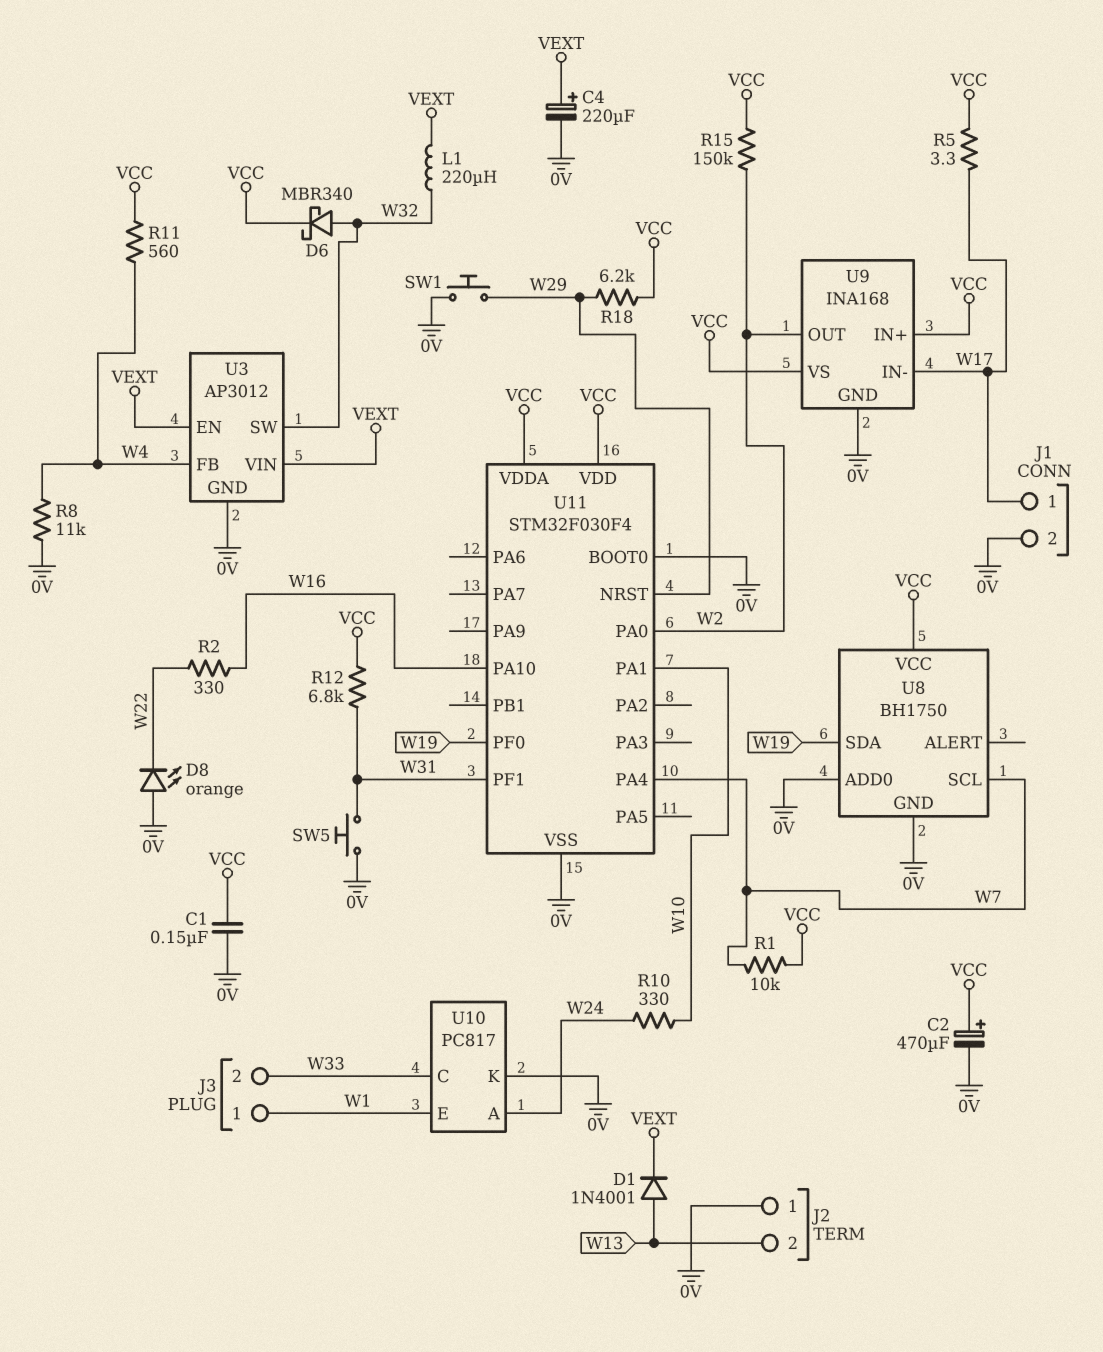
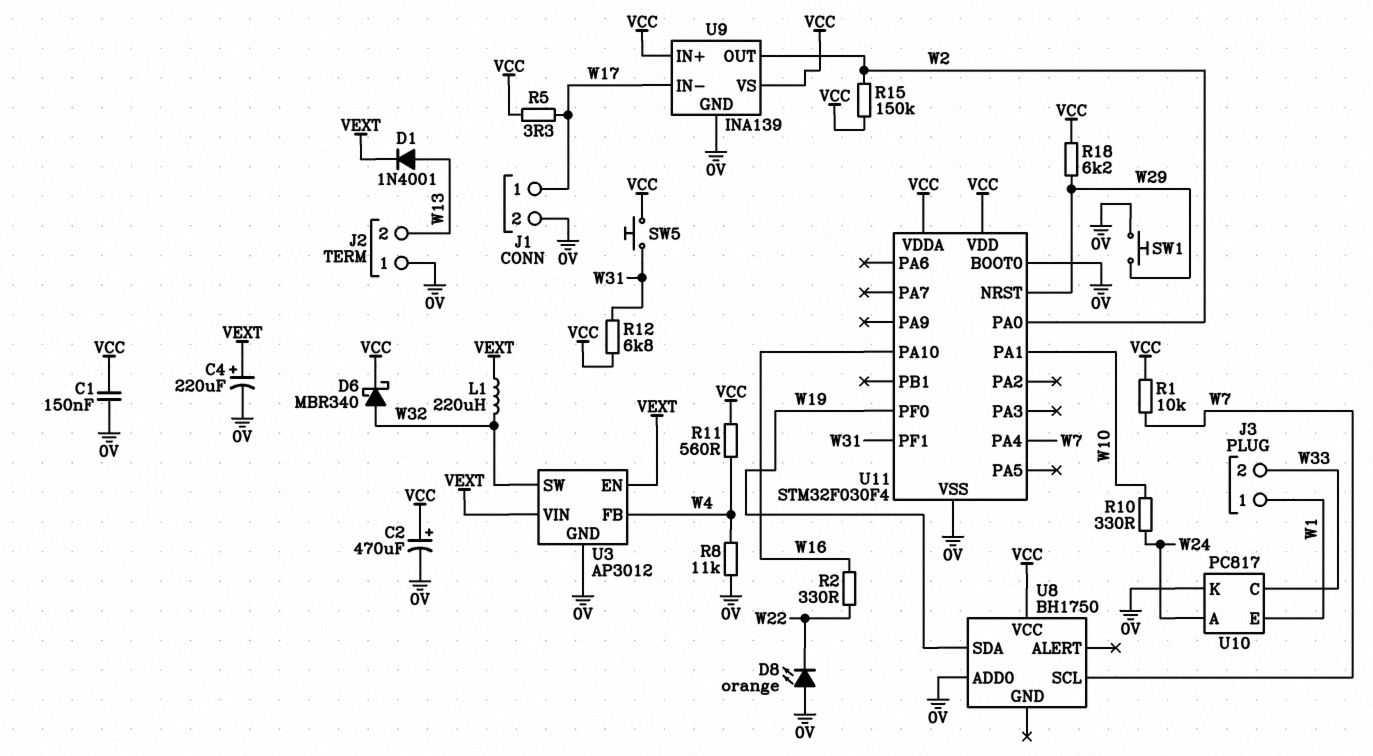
SW5: button (0V, W31) -> button (VCC, W31)
U8 pin GND: 0V -> none
U9: INA168 -> INA139

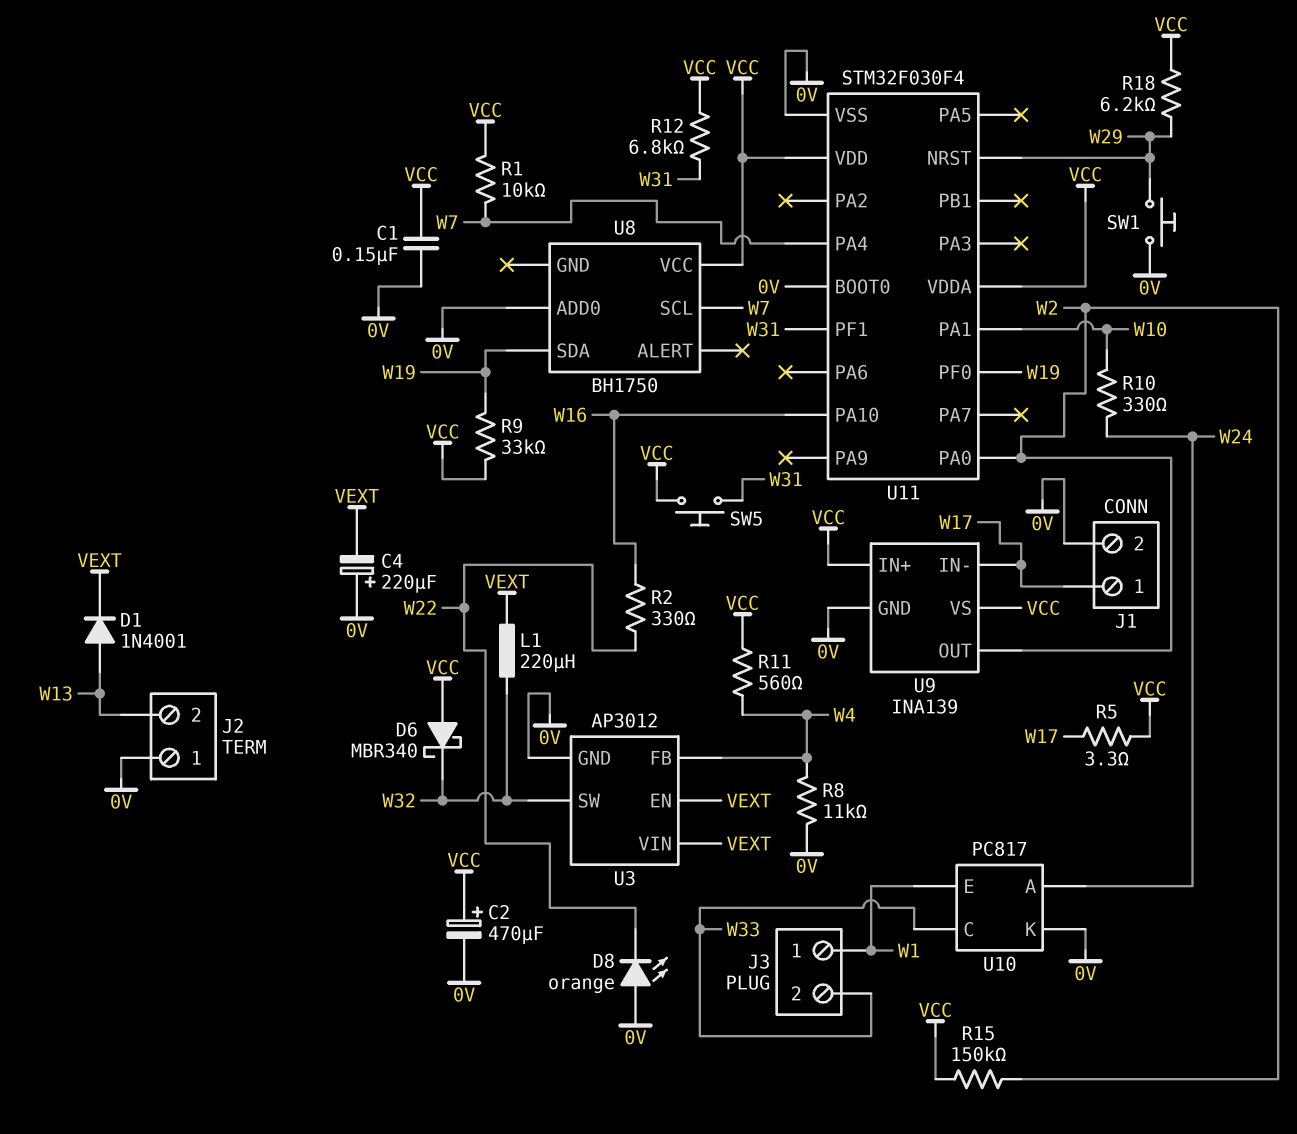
C4: 220uF (plus VEXT, minus 0V) -> 220uF (plus 0V, minus VEXT)
D6: schottky MBR340 (A W32, K VCC) -> schottky MBR340 (A VCC, K W32)
R9: none -> 33k (VCC, W19)

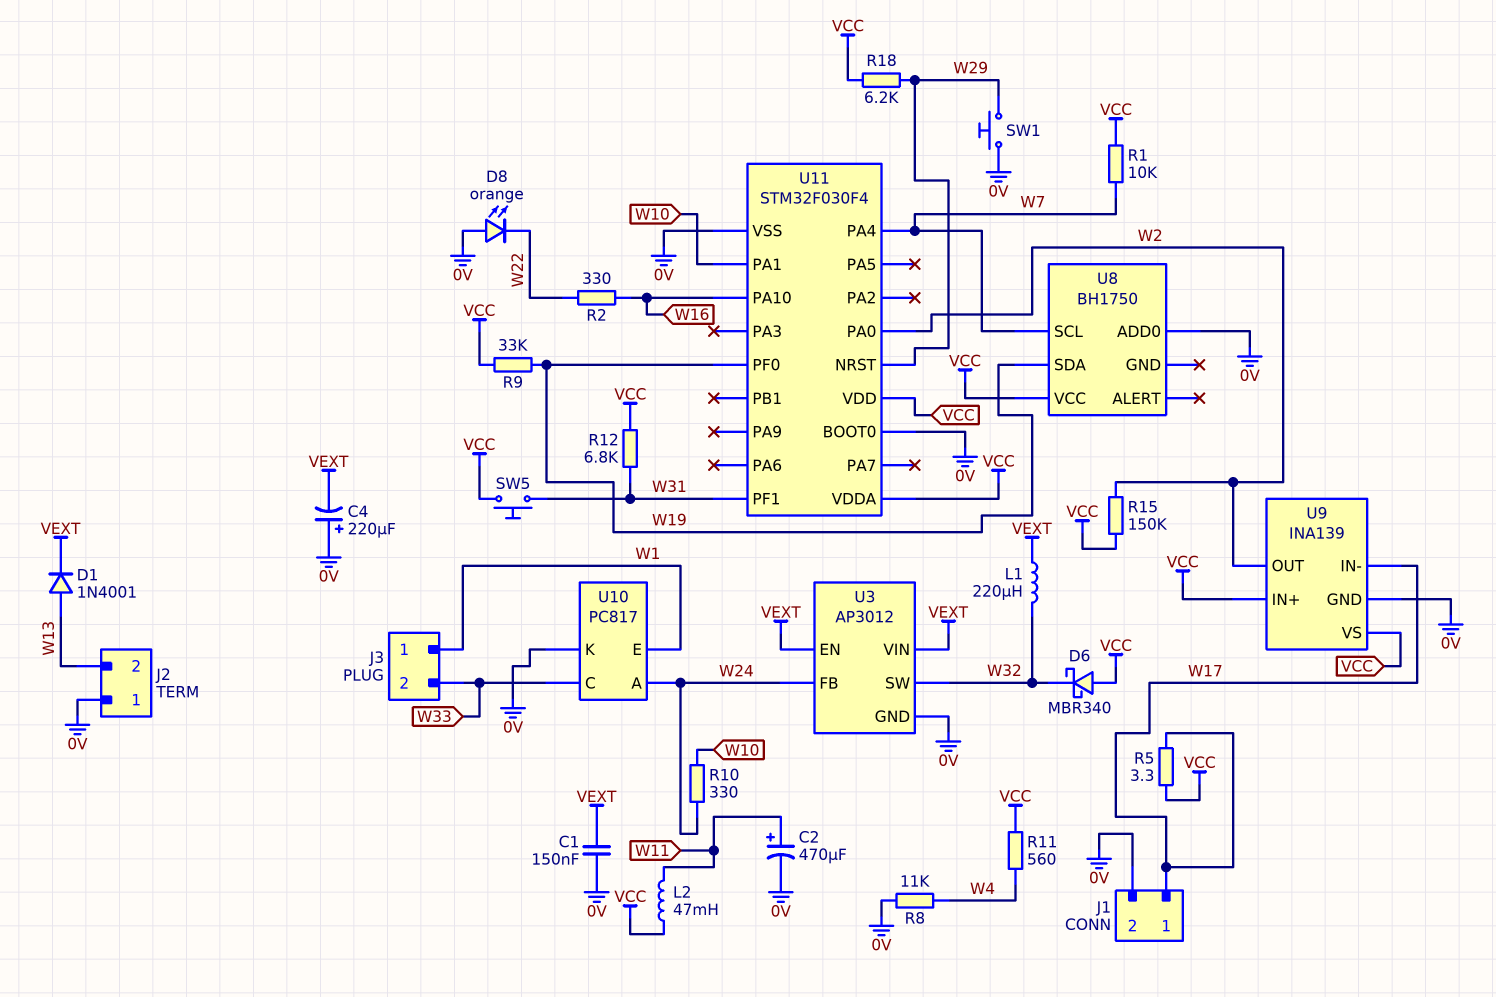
C1: 150nF (0V, VCC) -> 150nF (0V, VEXT)
C2: 470uF (plus VCC, minus 0V) -> 470uF (plus W11, minus 0V)
L2: none -> 47mH (VCC, W11)
U3 pin FB: W4 -> W24

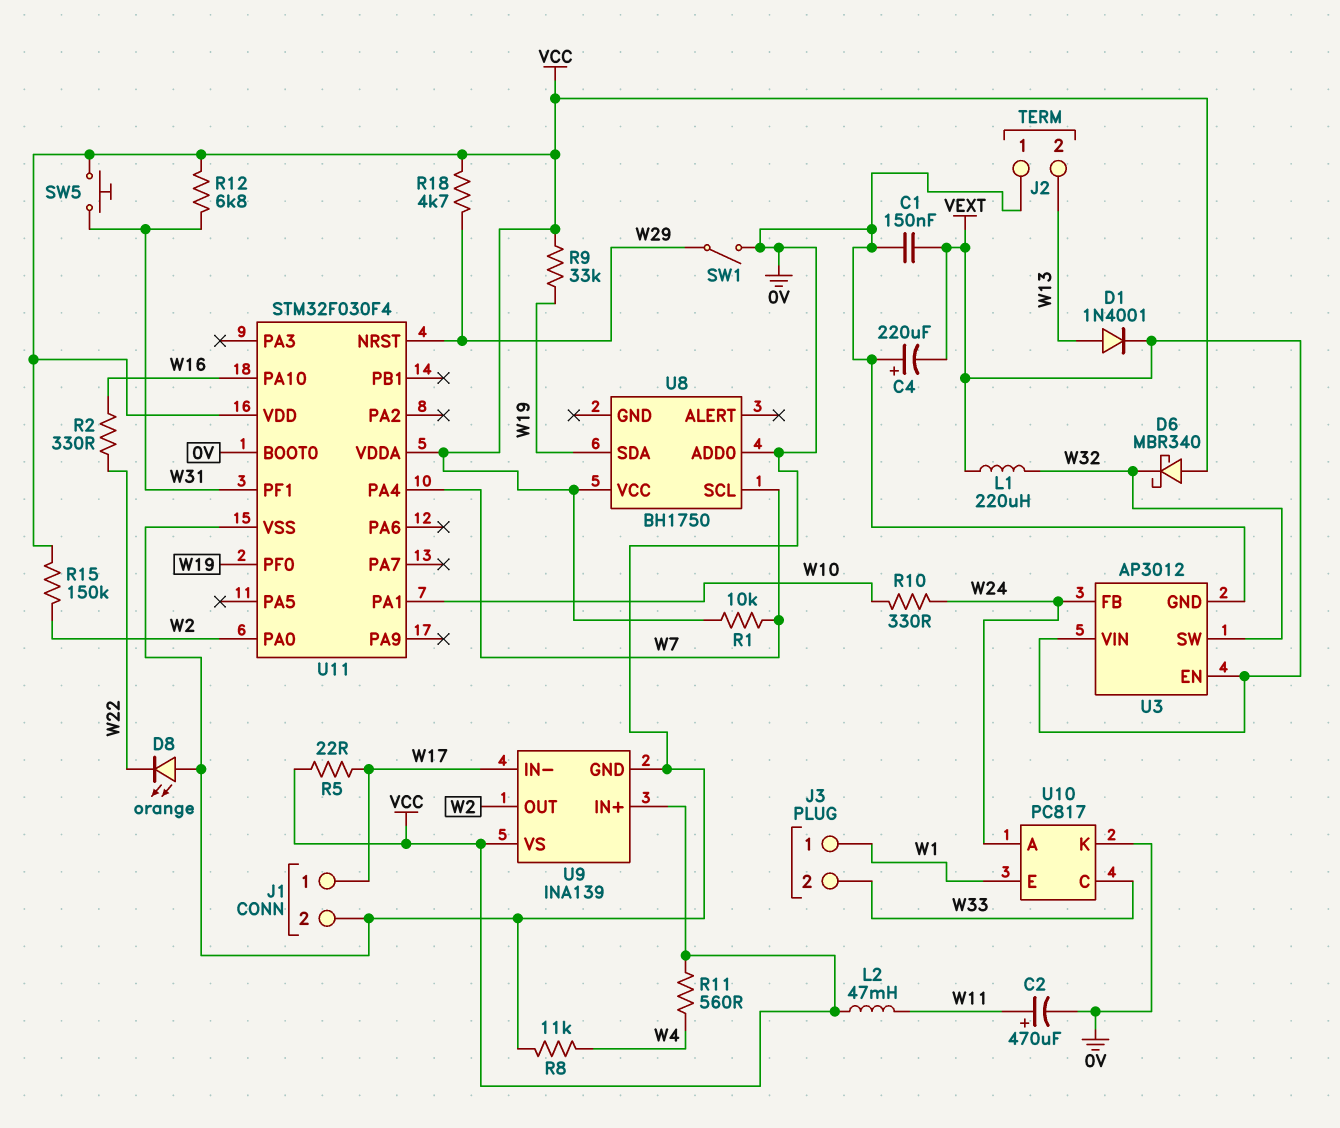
R5: 3.3 (VCC, W17) -> 22 (VCC, W17)
R18: 6.2k (VCC, W29) -> 4.7k (VCC, W29)
SW1: button (0V, W29) -> switch (0V, W29)

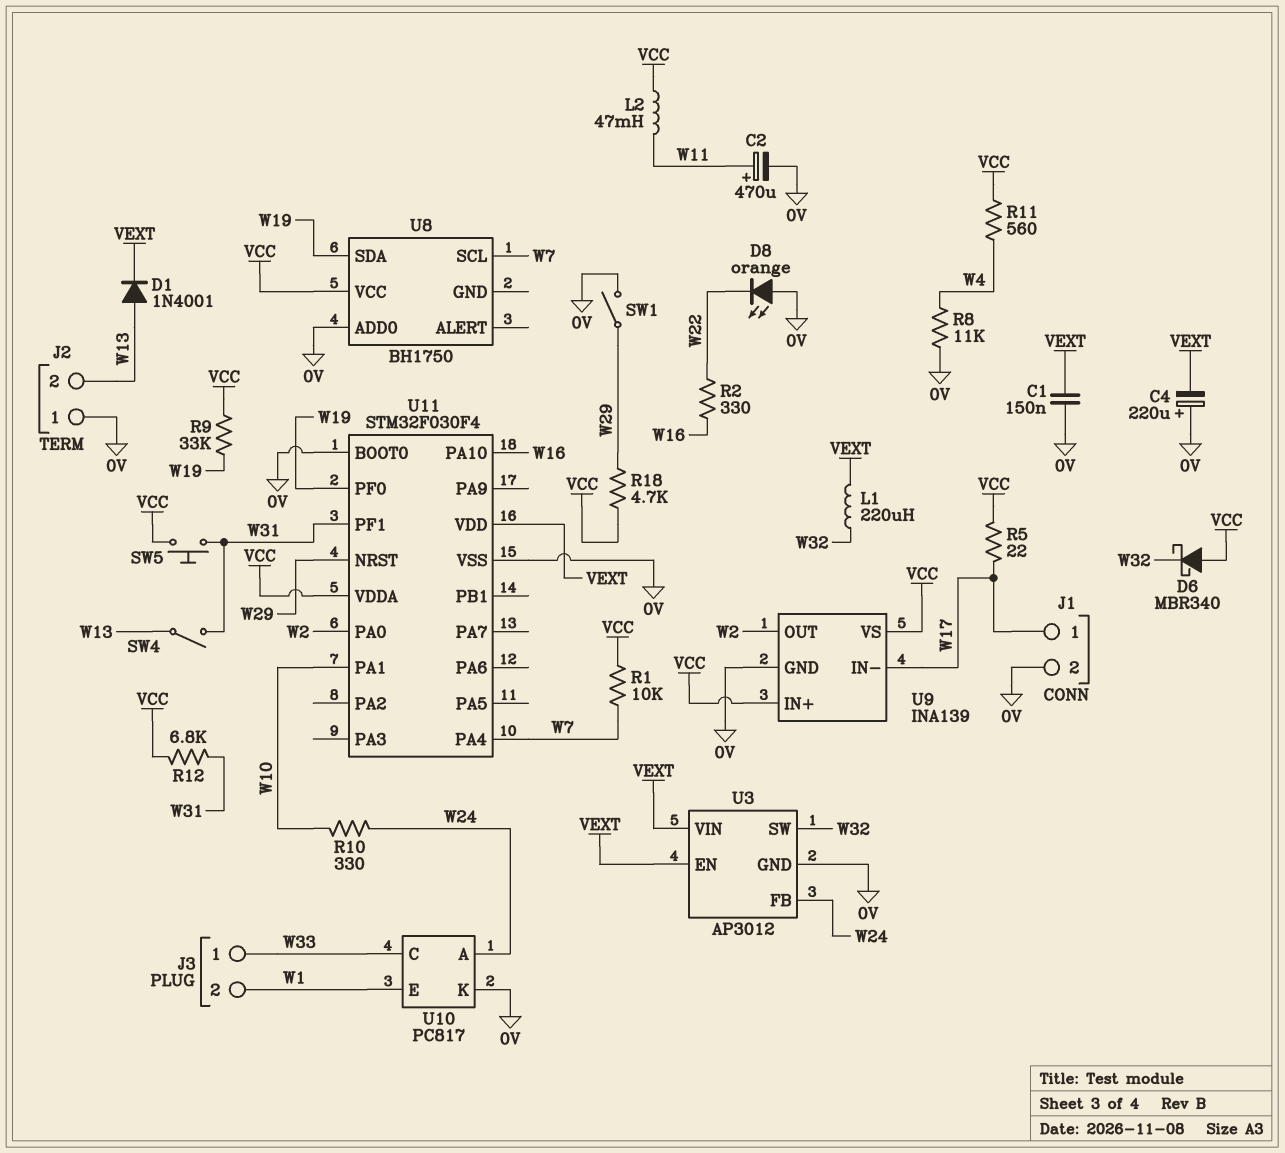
J3 pin 1: W1 -> W33
J3 pin 2: W33 -> W1
R15: 150k (VCC, W2) -> none
SW4: none -> switch (W13, W31)
U11 pin VDD: VCC -> VEXT

